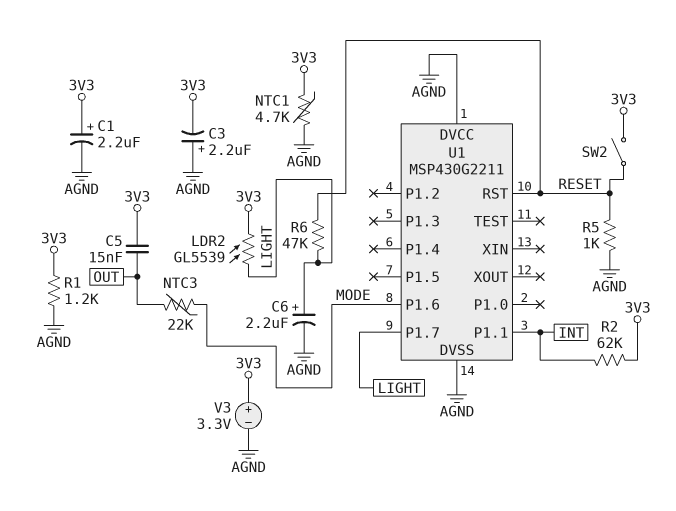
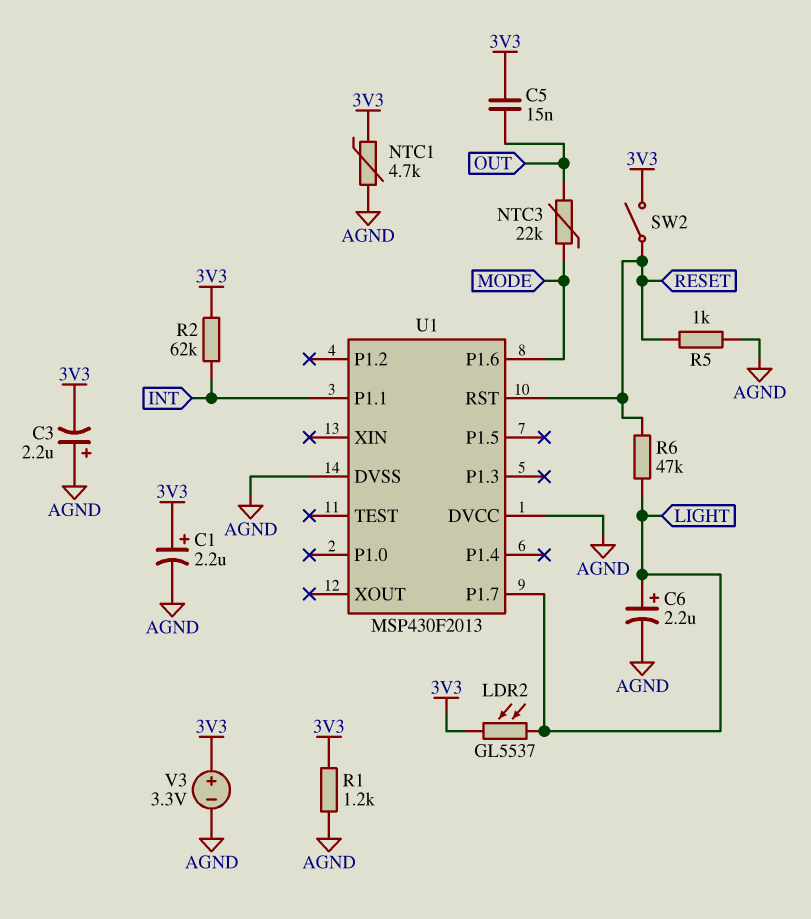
LDR2: GL5539 (3V3, LIGHT) -> GL5537 (3V3, LIGHT)
U1: MSP430G2211 -> MSP430F2013

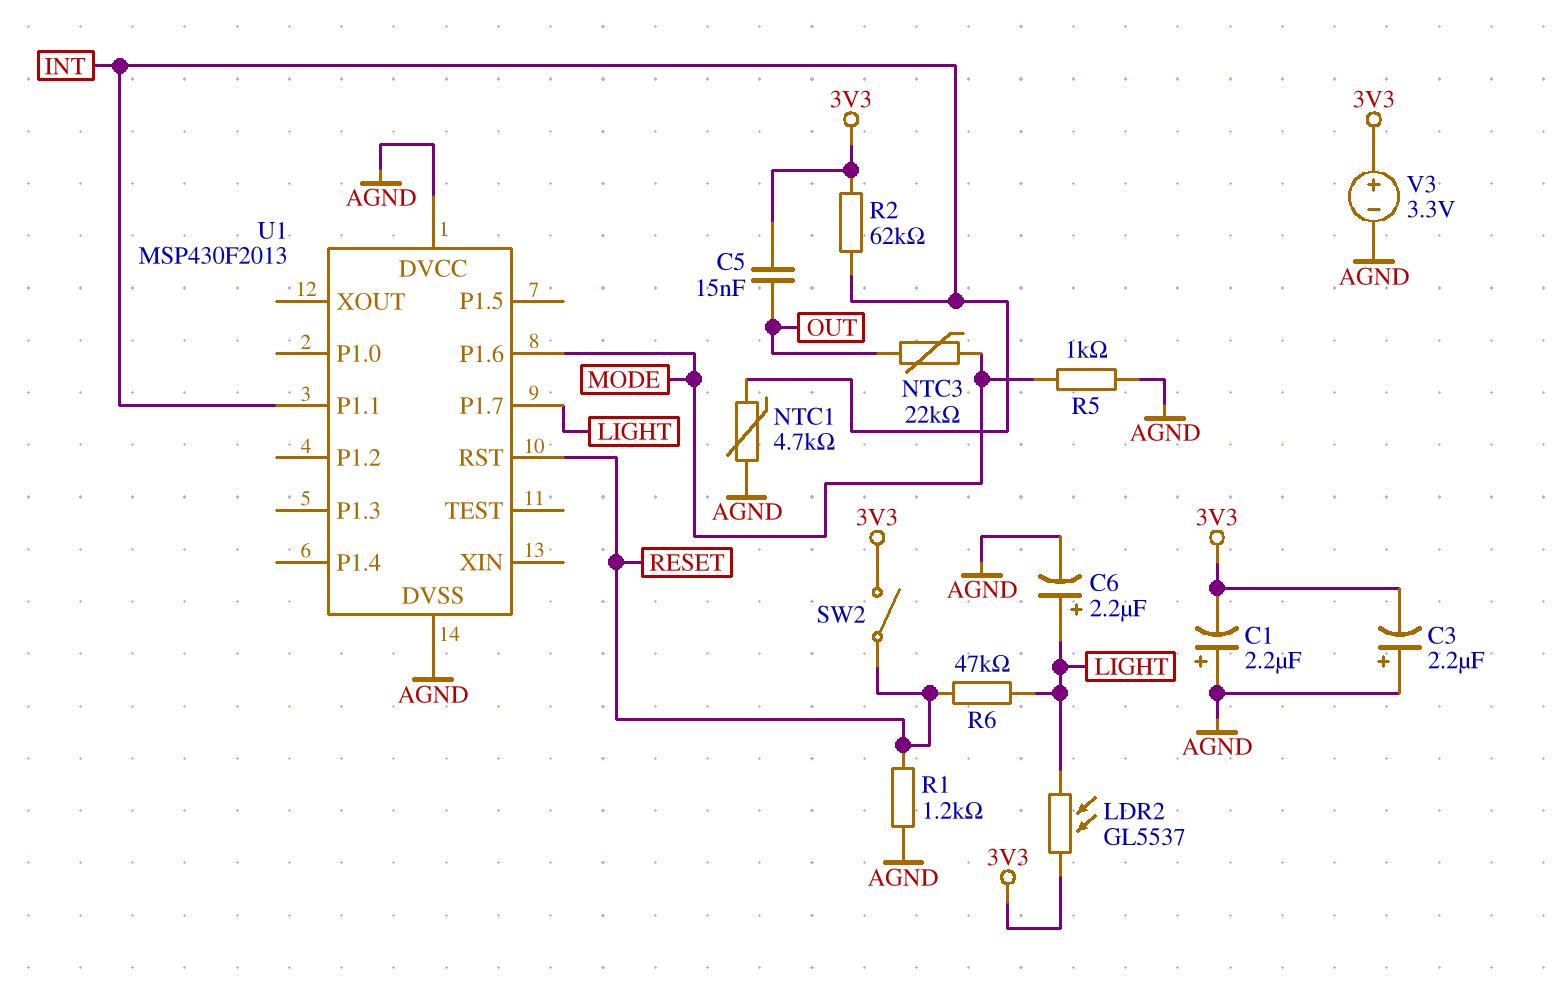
C1: 2.2uF (plus 3V3, minus AGND) -> 2.2uF (plus AGND, minus 3V3)
NTC1: 4.7k (3V3, AGND) -> 4.7k (AGND, INT)
R1: 1.2k (3V3, AGND) -> 1.2k (AGND, RESET)
R5: 1k (AGND, RESET) -> 1k (AGND, MODE)

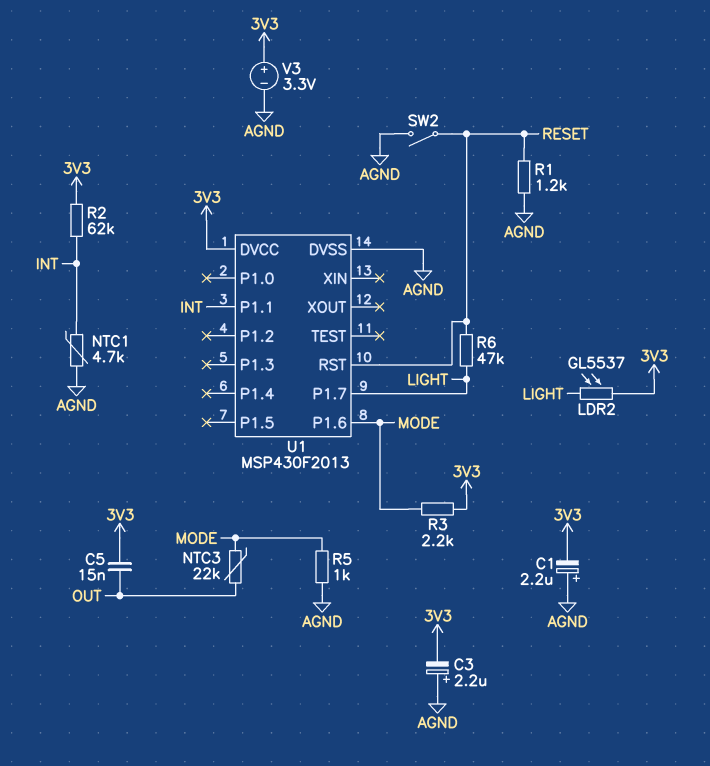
C6: 2.2uF (plus LIGHT, minus AGND) -> none
R3: none -> 2.2k (3V3, MODE)
SW2: switch (3V3, RESET) -> switch (AGND, RESET)
U1 pin DVCC: AGND -> 3V3

